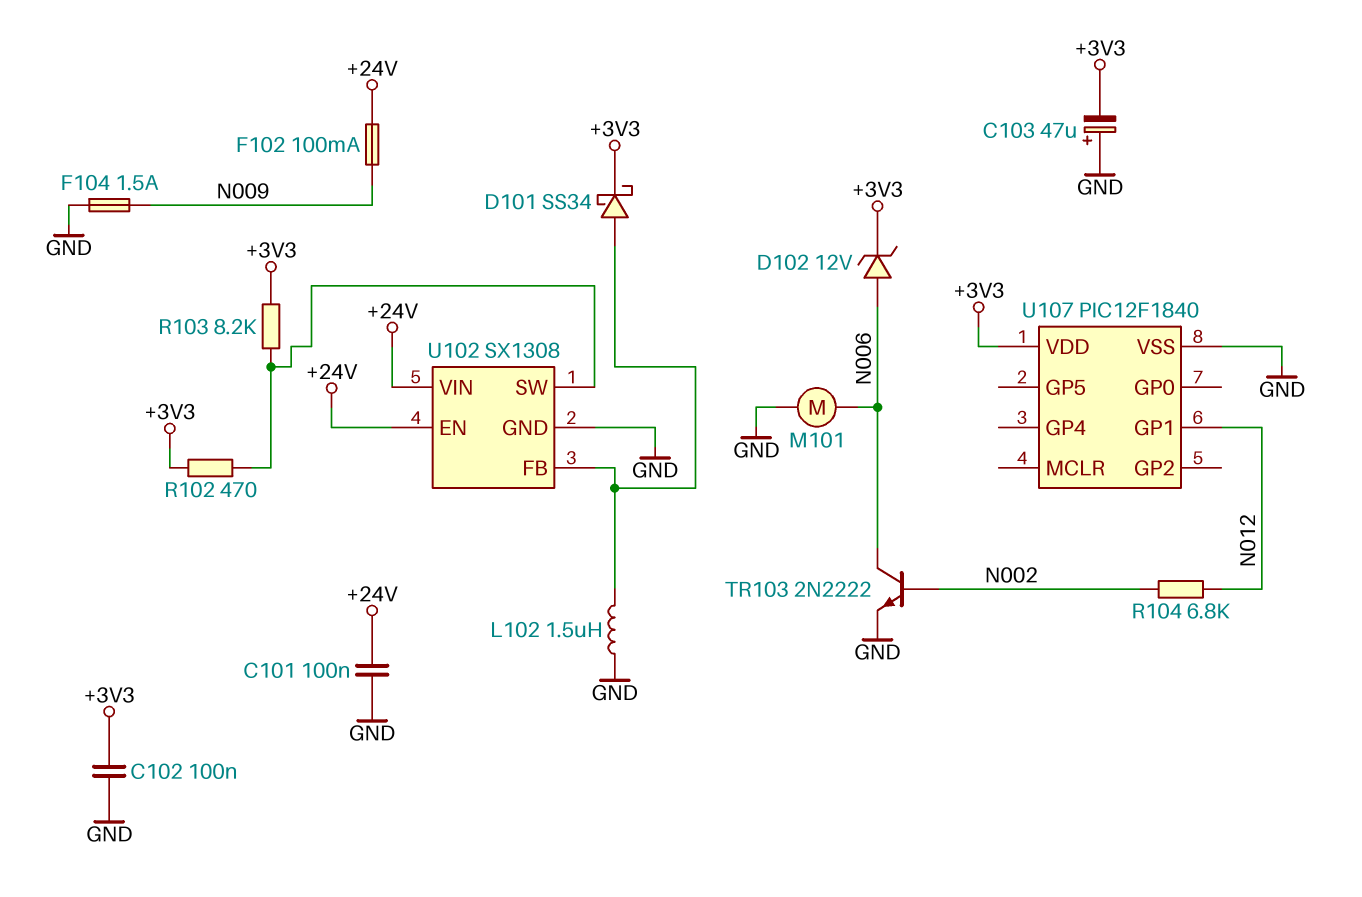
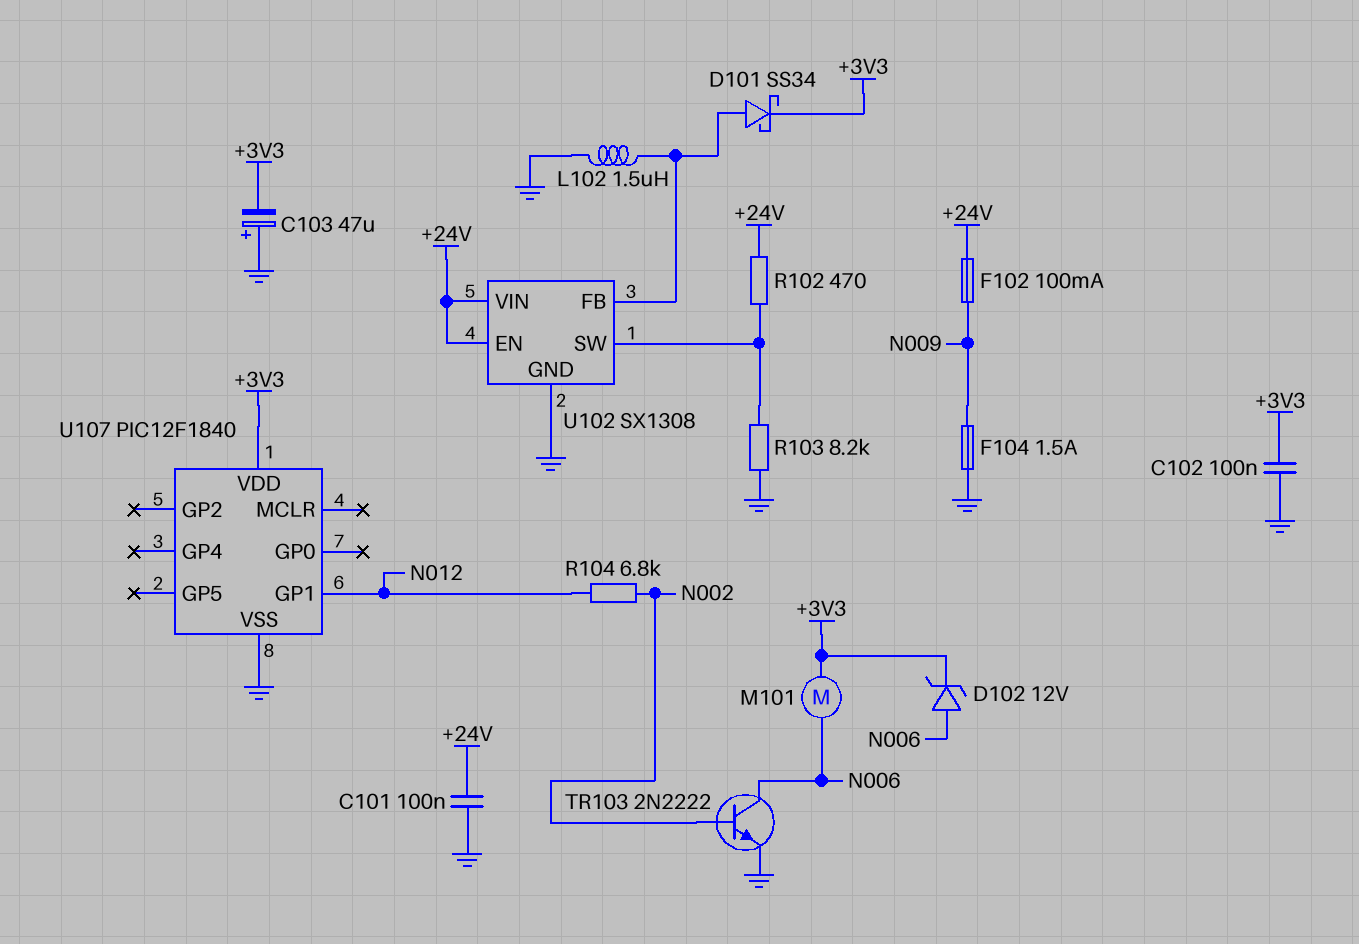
M101: motor (GND, N006) -> motor (+3V3, N006)
R102: 470 (+3V3, U102/SW) -> 470 (+24V, U102/SW)
R103: 8.2k (+3V3, U102/SW) -> 8.2k (GND, U102/SW)

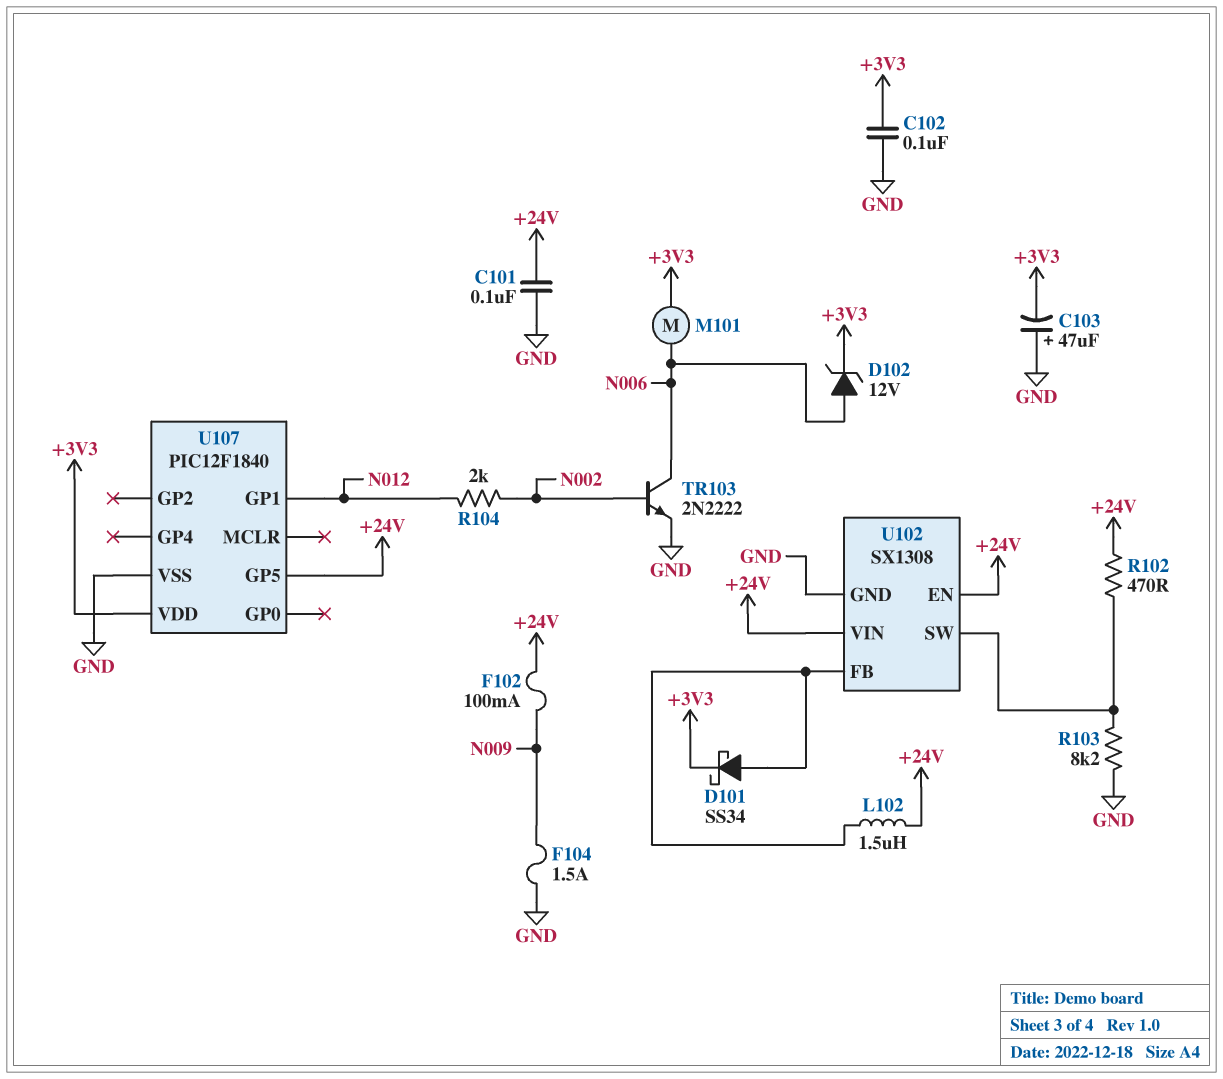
L102: 1.5uH (GND, U102/FB) -> 1.5uH (+24V, U102/FB)
R104: 6.8k (N002, N012) -> 2k (N002, N012)
U107 pin GP5: none -> +24V

